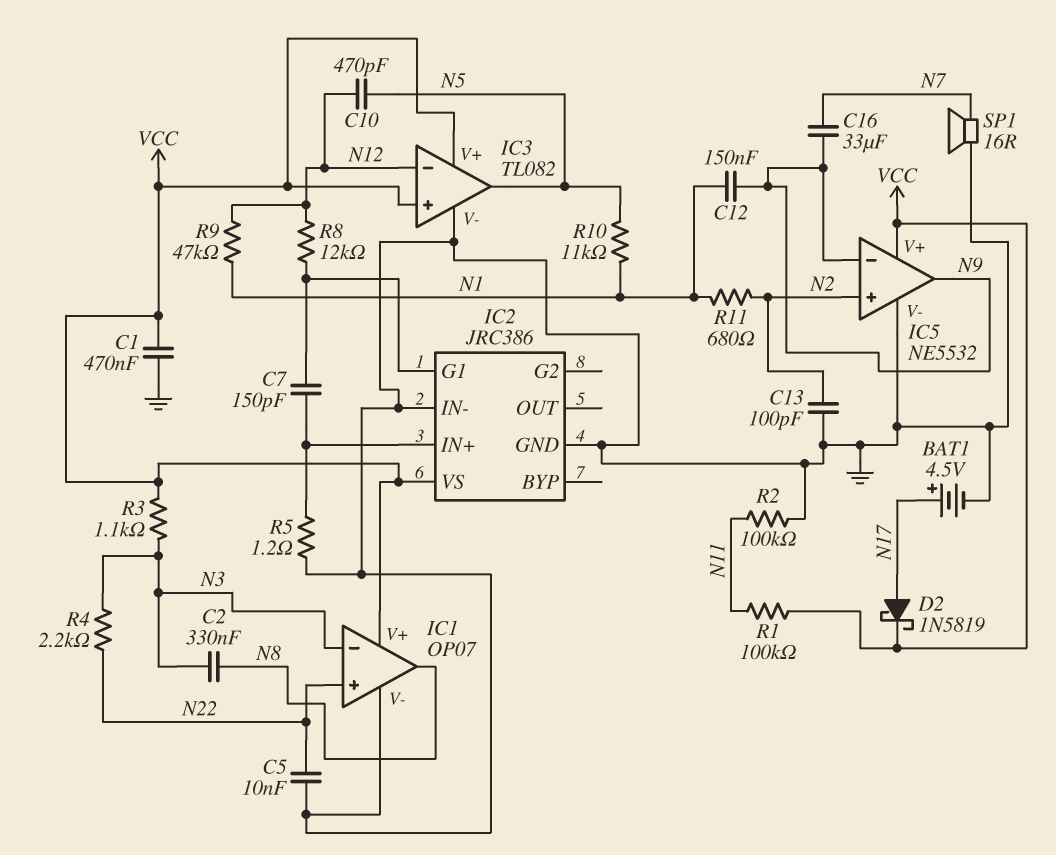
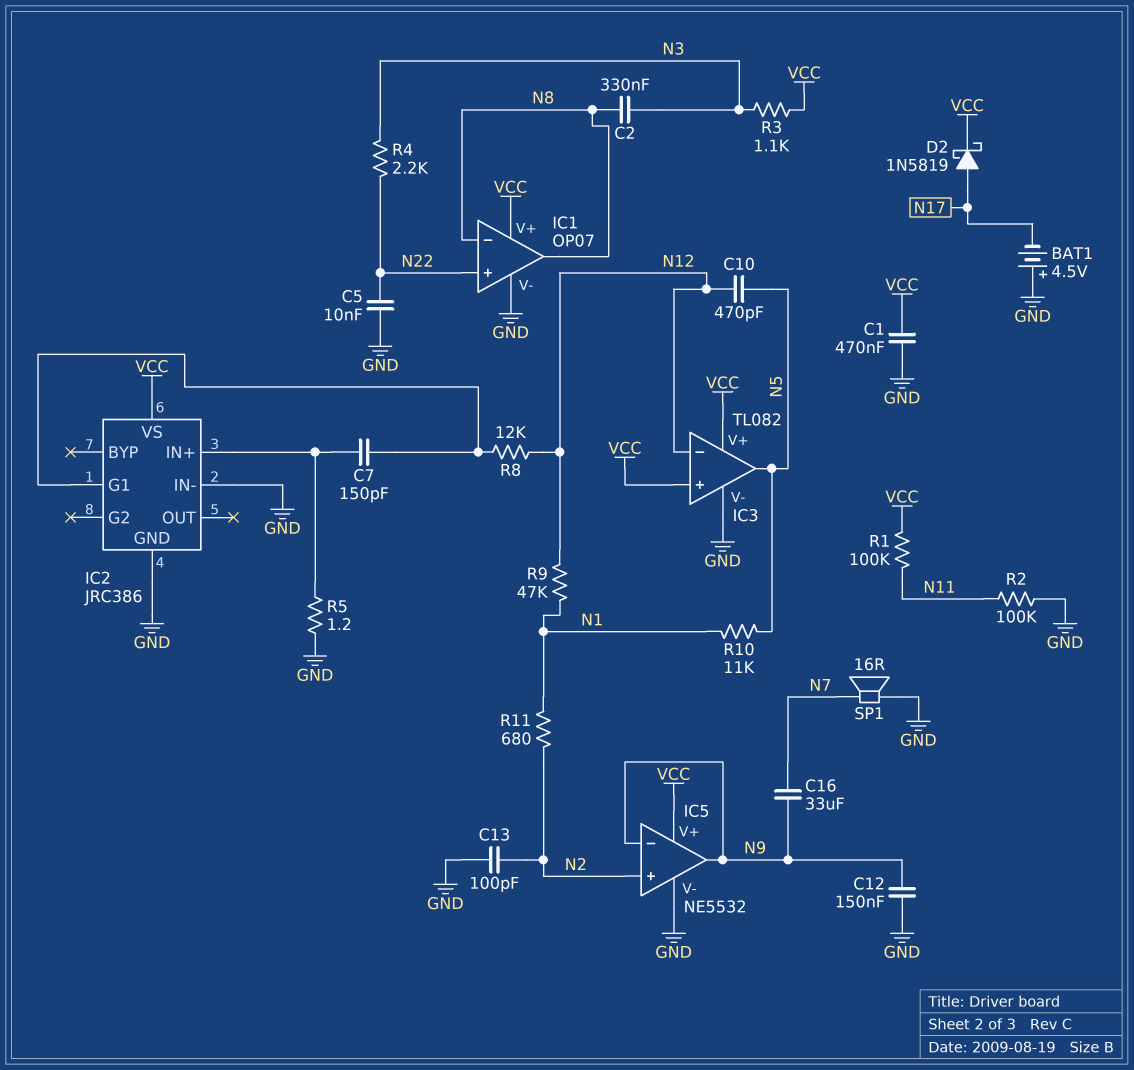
BAT1: 4.5V (plus N17, minus GND) -> 4.5V (plus GND, minus N17)
C12: 150nF (N1, N9) -> 150nF (GND, N9)
IC1 pin in-: N3 -> N8

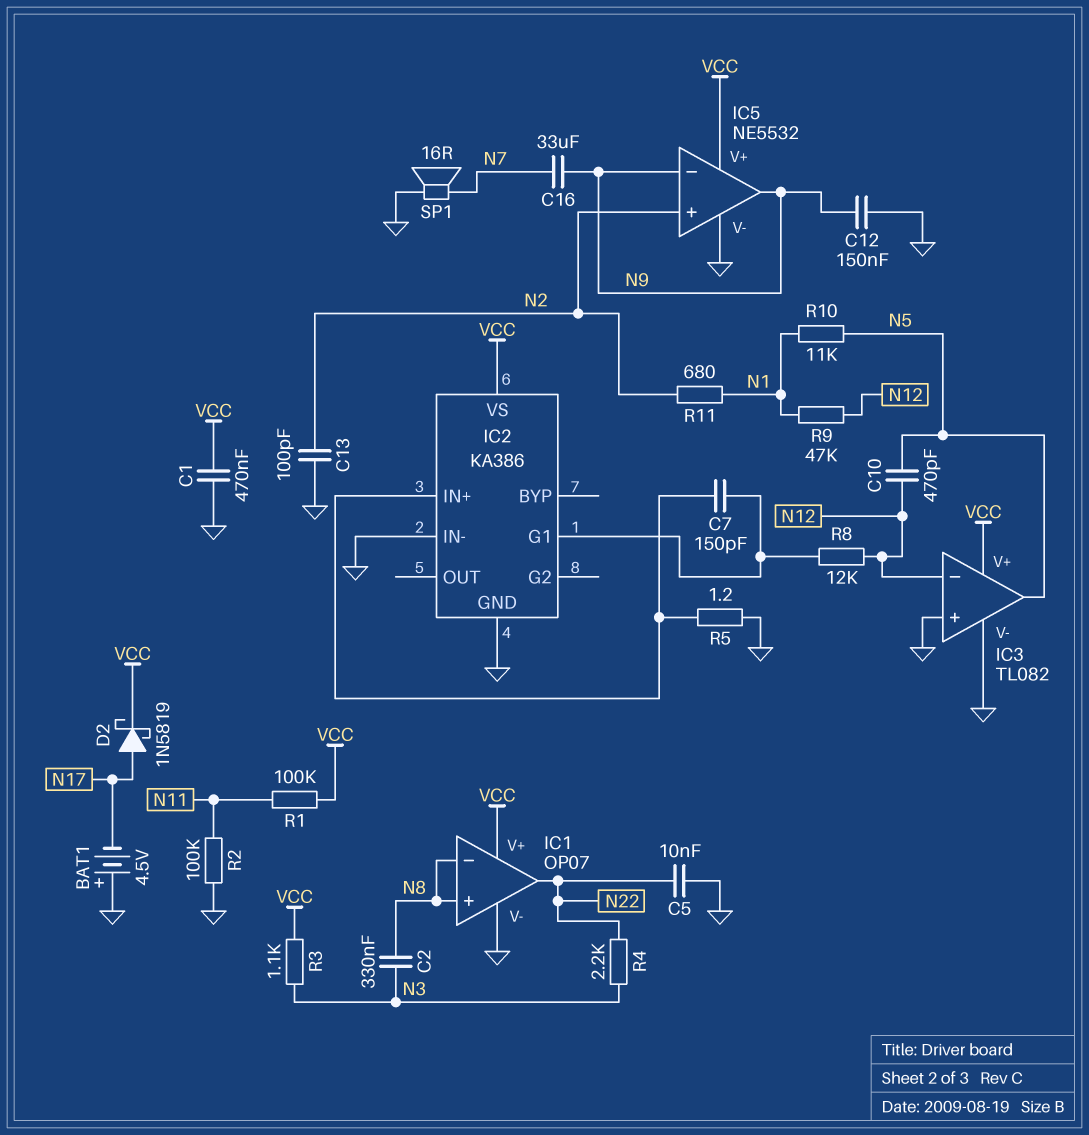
IC1 pin in+: N22 -> N8
IC1 pin out: N8 -> N22
IC2: JRC386 -> KA386
IC3 pin in+: VCC -> GND

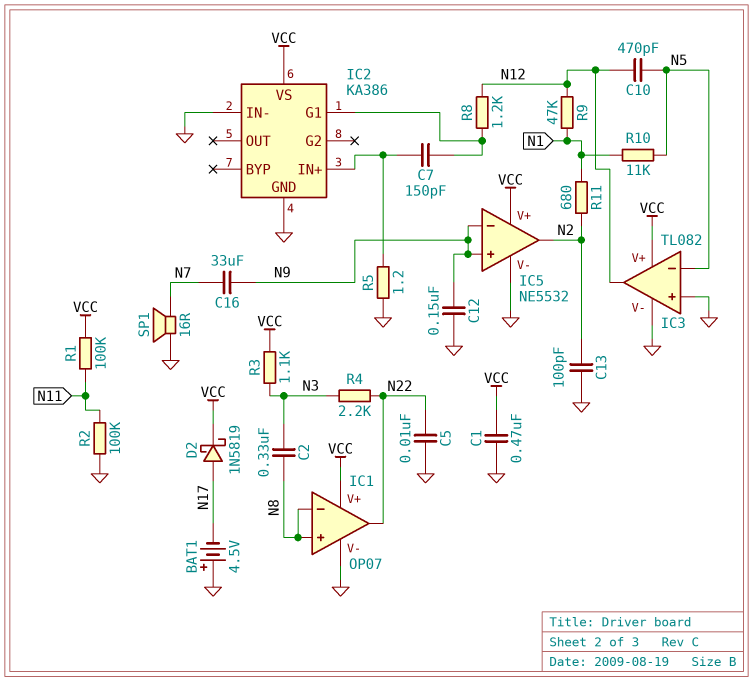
IC3 pin in-: N12 -> N5
IC3 pin out: N5 -> N12
IC5 pin in+: N2 -> N9
IC5 pin out: N9 -> N2
R8: 12k (IC2/G1, N12) -> 1.2k (IC2/G1, N12)

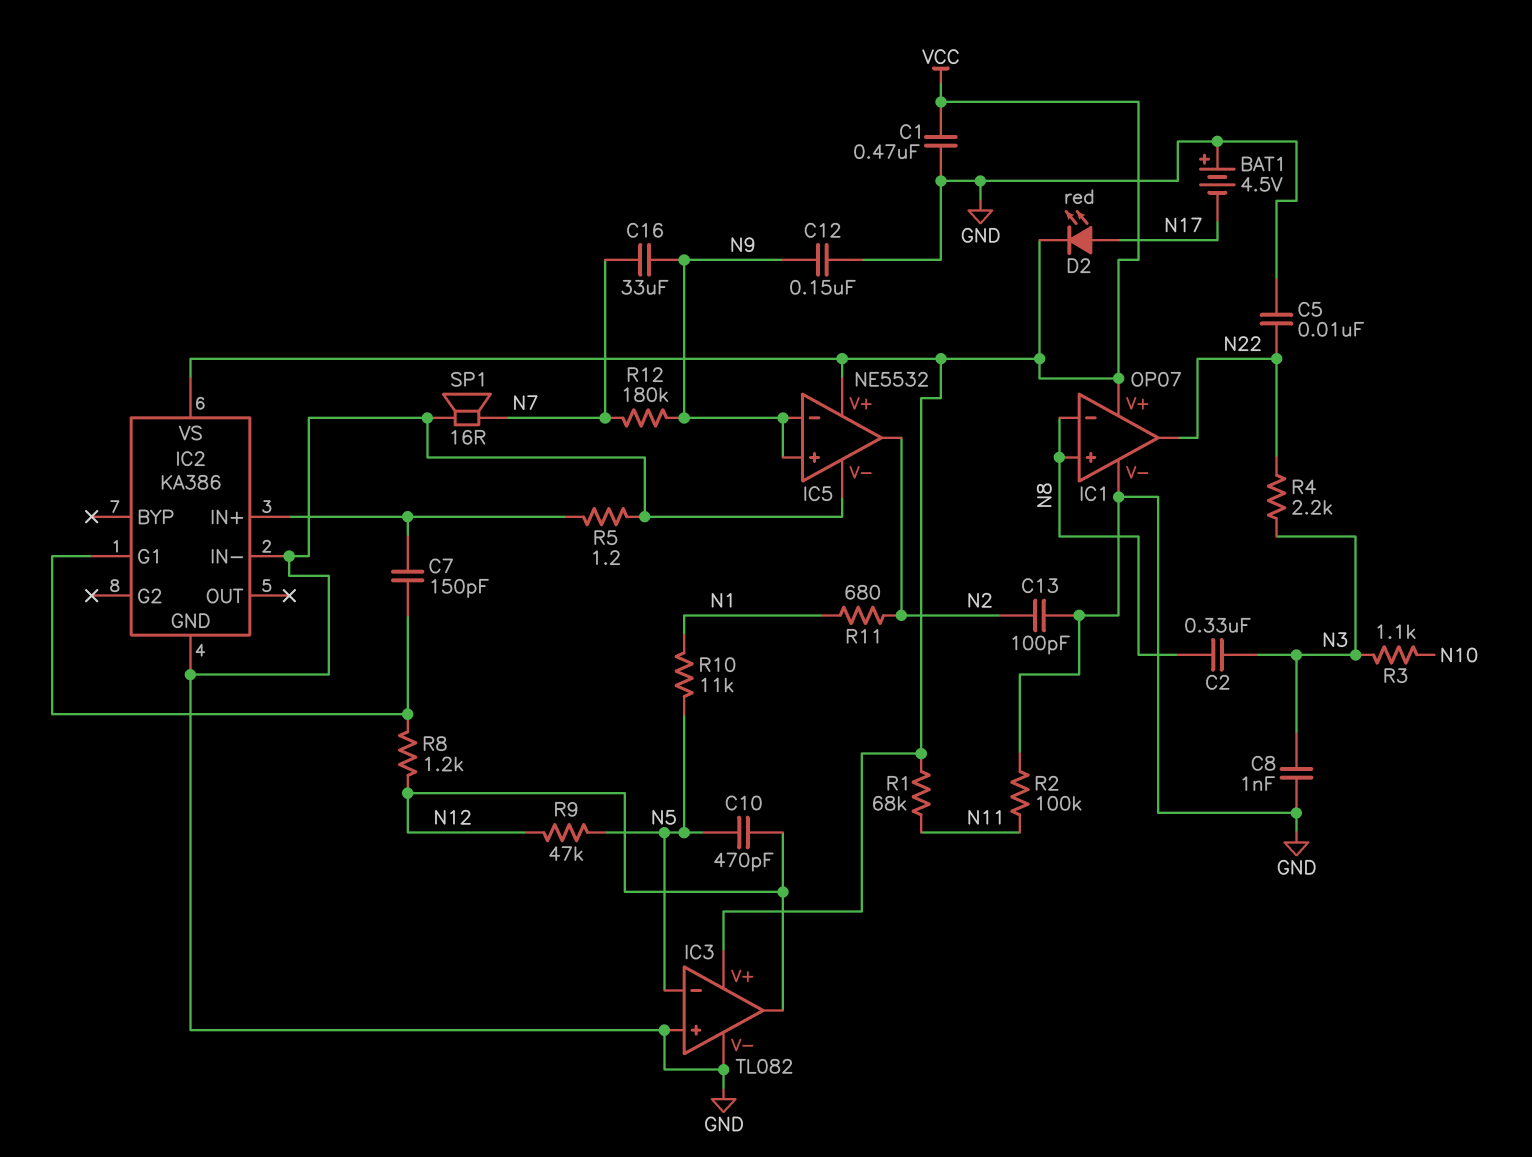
C8: none -> 1nF (GND, N3)
D2: schottky 1N5819 (A N17, K VCC) -> LED red (A N17, K VCC)
R1: 100k (N11, VCC) -> 68k (N11, VCC)
R3: 1.1k (N3, VCC) -> 1.1k (N3, N10)
R9: 47k (N1, N12) -> 47k (N5, N12)
R12: none -> 180k (N7, N9)

